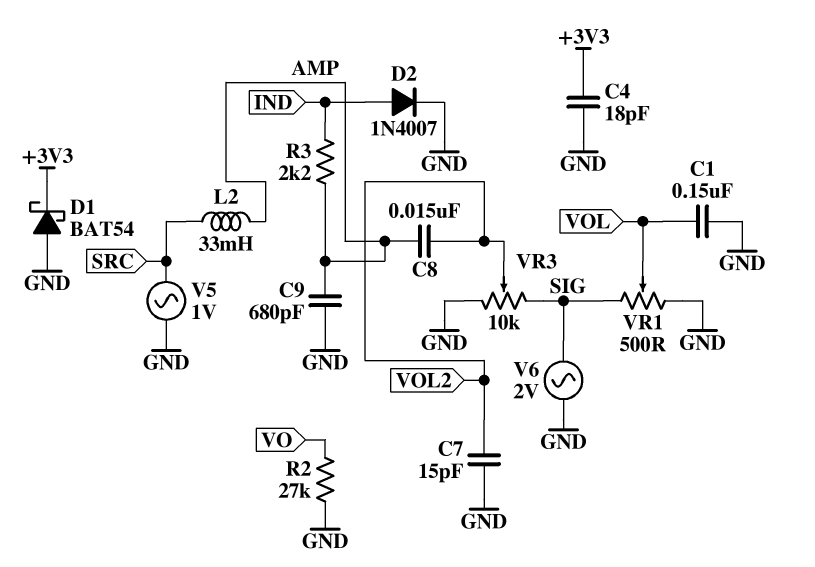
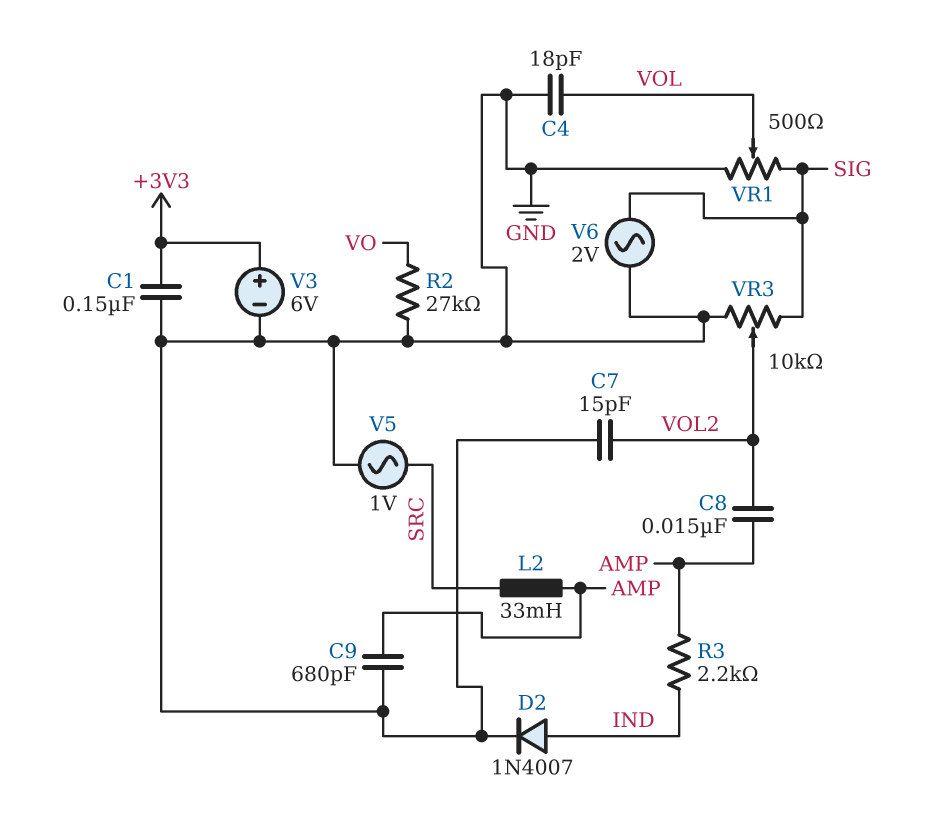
C1: 150nF (GND, VOL) -> 150nF (+3V3, GND)
C4: 18pF (+3V3, GND) -> 18pF (GND, VOL)
D1: schottky BAT54 (A GND, K +3V3) -> none
V3: none -> 6V (plus +3V3, minus GND)

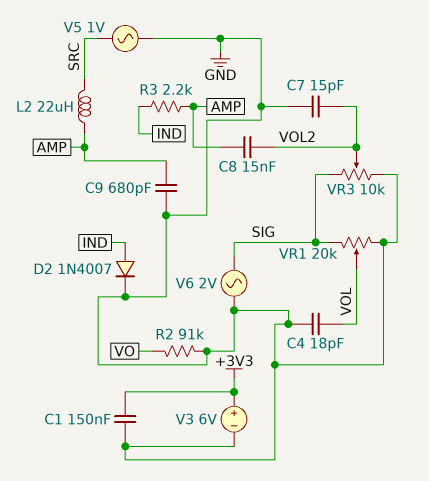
L2: 33mH (AMP, SRC) -> 22uH (AMP, SRC)
R2: 27k (GND, VO) -> 91k (GND, VO)
VR1: 500 (GND, SIG, wiper VOL) -> 20k (GND, SIG, wiper VOL)

